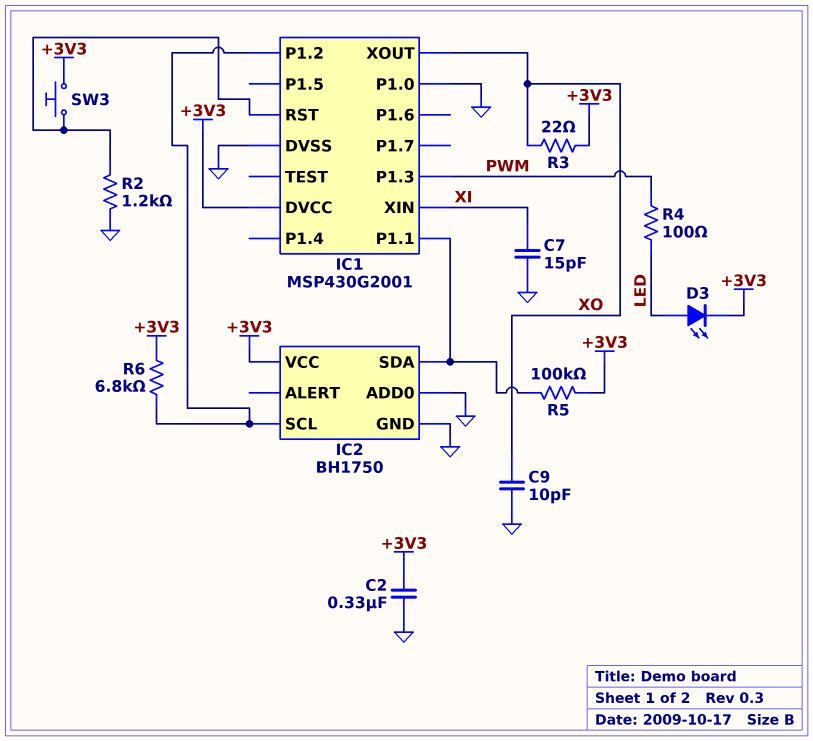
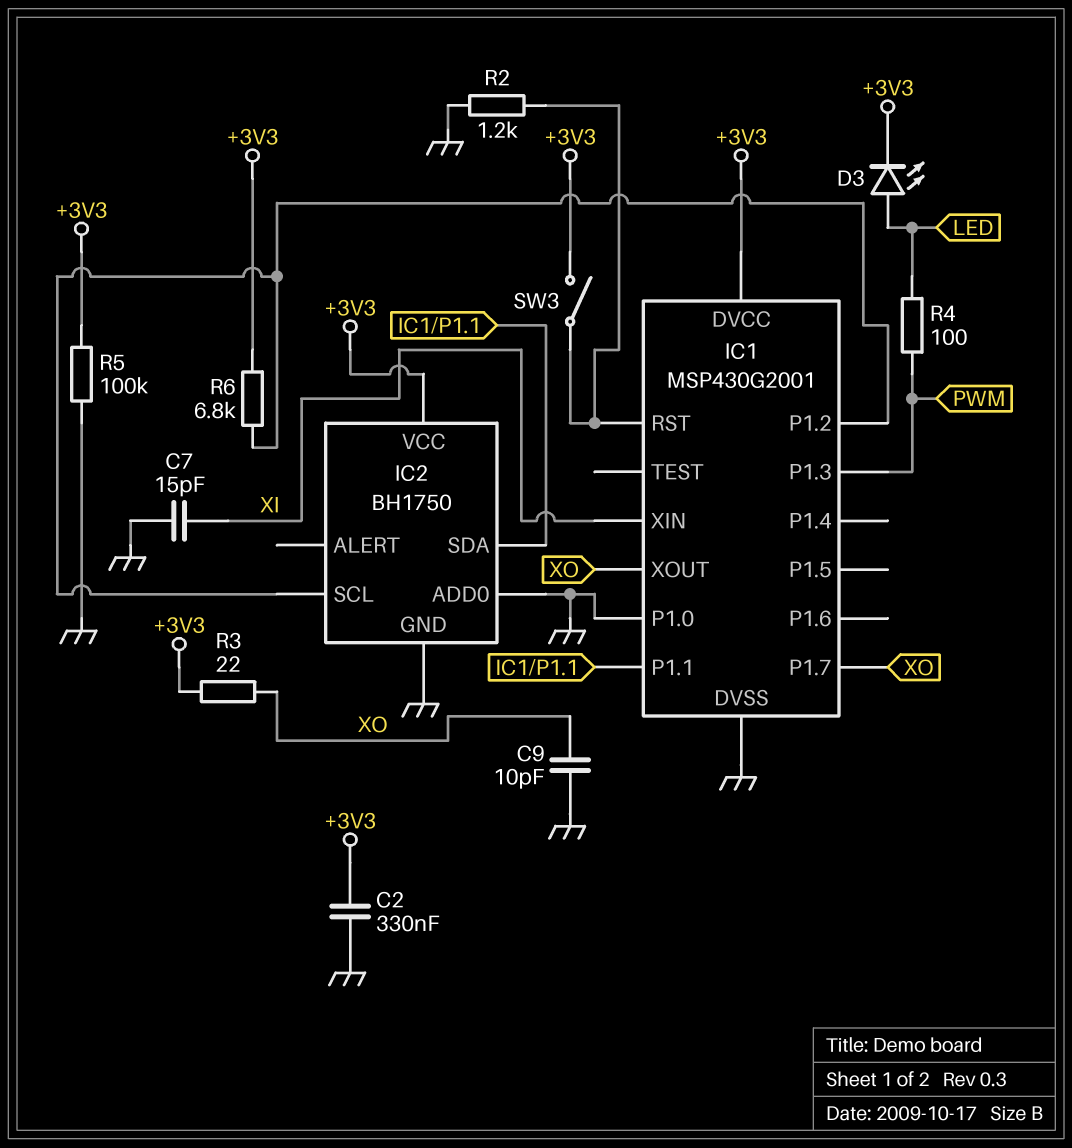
IC1 pin P1.7: none -> XO
R5: 100k (+3V3, IC1/P1.1) -> 100k (+3V3, GND)
SW3: button (+3V3, IC1/RST) -> switch (+3V3, IC1/RST)

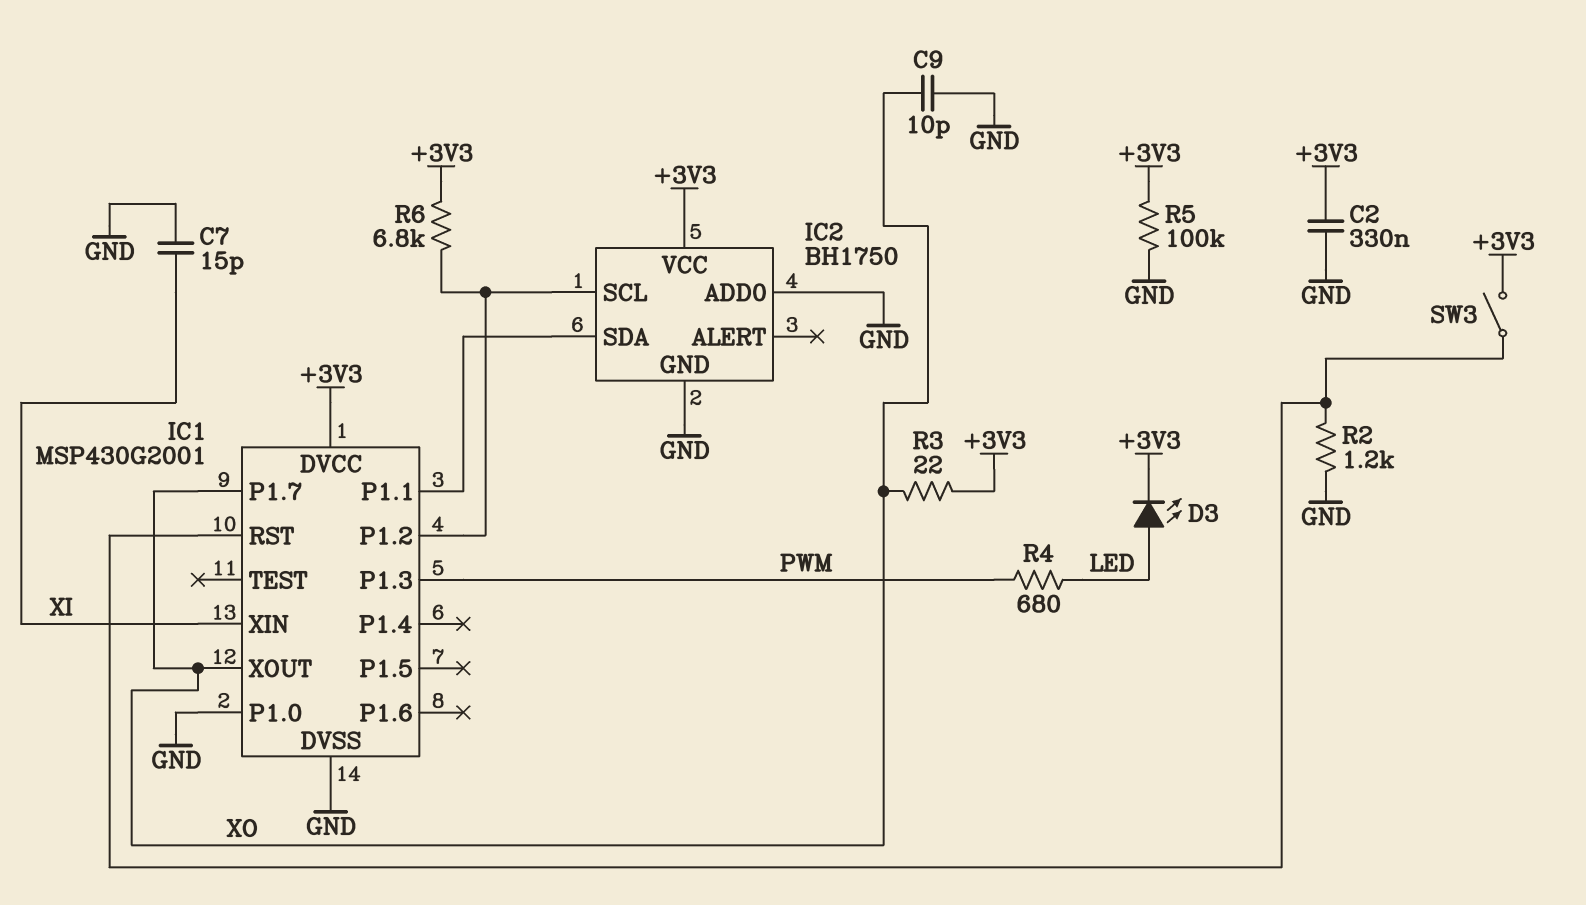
R4: 100 (LED, PWM) -> 680 (LED, PWM)

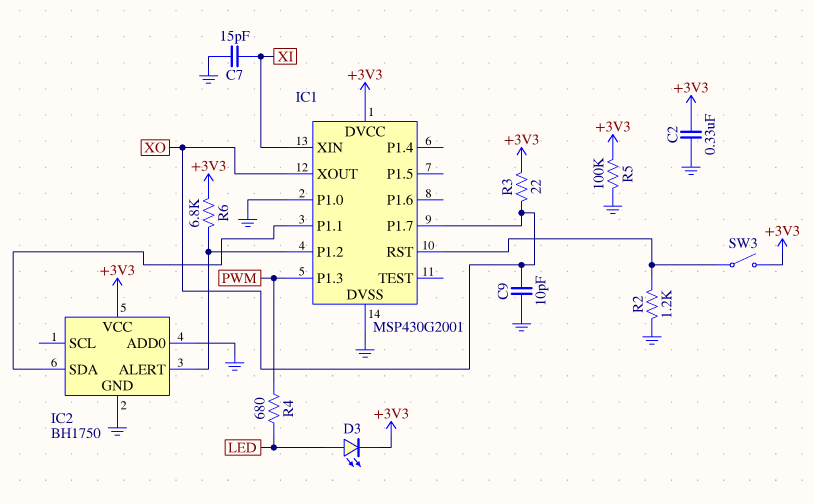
IC2 pin ALERT: none -> IC1/P1.2
IC2 pin SCL: IC1/P1.2 -> none

